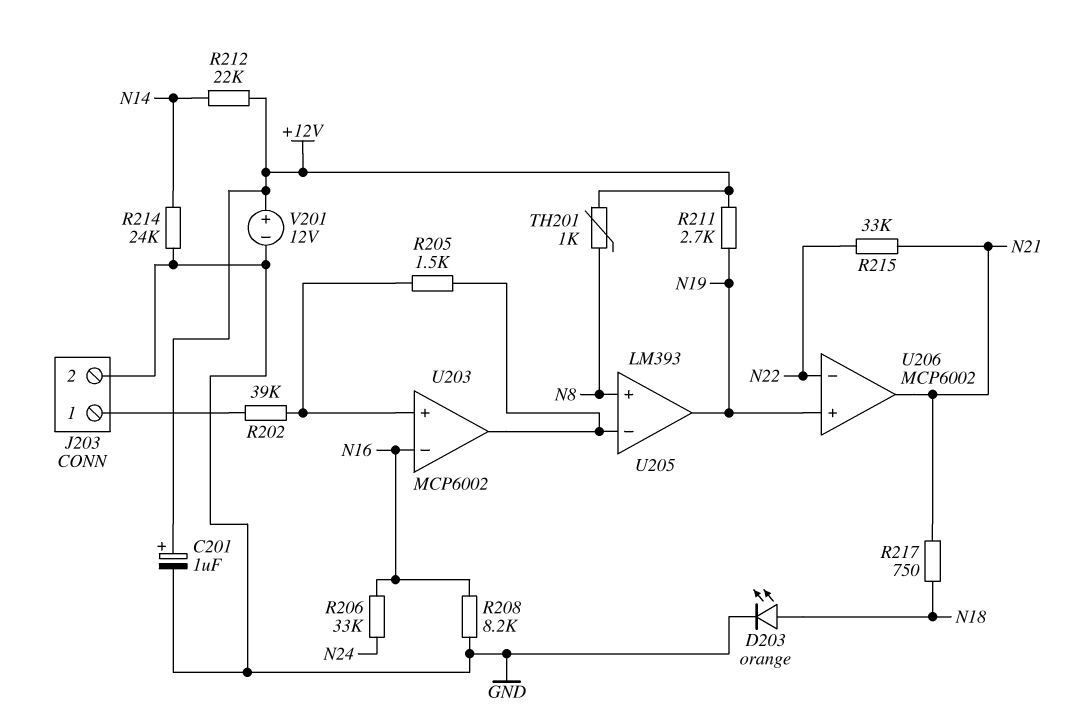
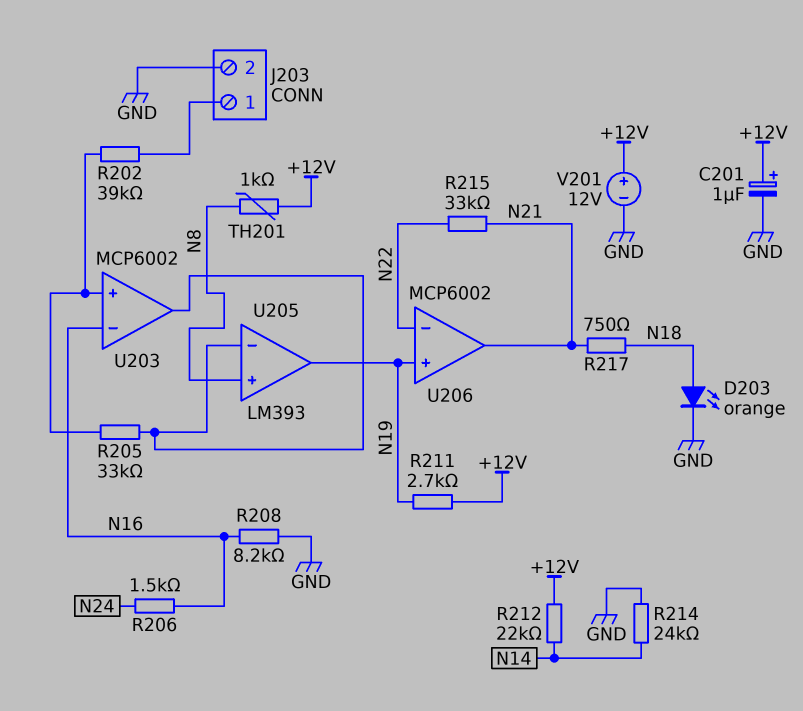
R205: 1.5k (U203/in+, U203/out) -> 33k (U203/in+, U203/out)
R206: 33k (N16, N24) -> 1.5k (N16, N24)

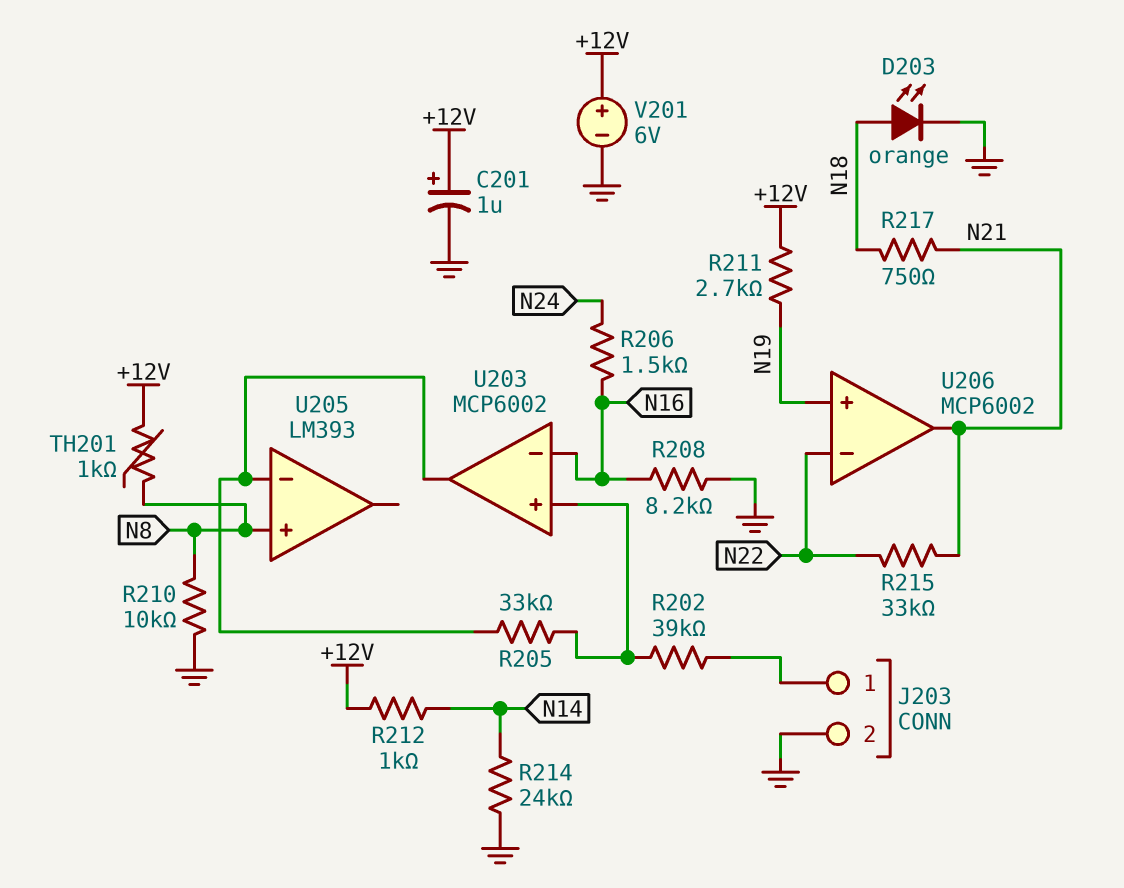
R210: none -> 10k (GND, N8)
R212: 22k (+12V, N14) -> 1k (+12V, N14)
U205 pin out: N19 -> none
V201: 12V (plus +12V, minus GND) -> 6V (plus +12V, minus GND)

